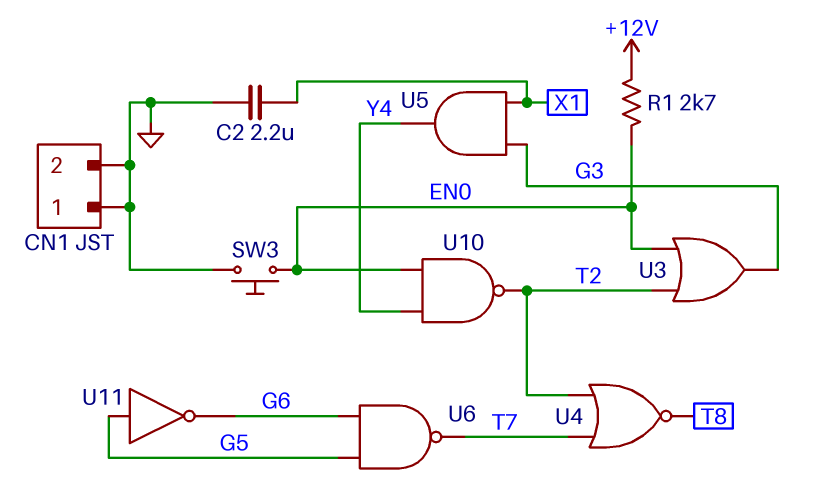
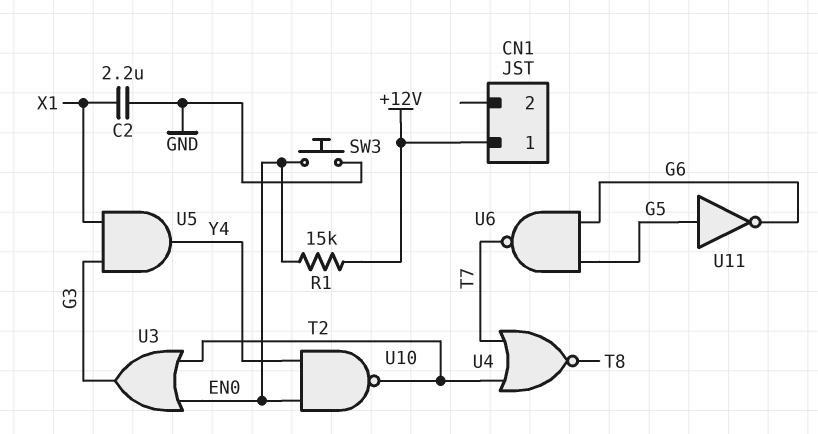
CN1 pin 1: GND -> +12V
CN1 pin 2: GND -> none
R1: 2.7k (+12V, EN0) -> 15k (+12V, EN0)

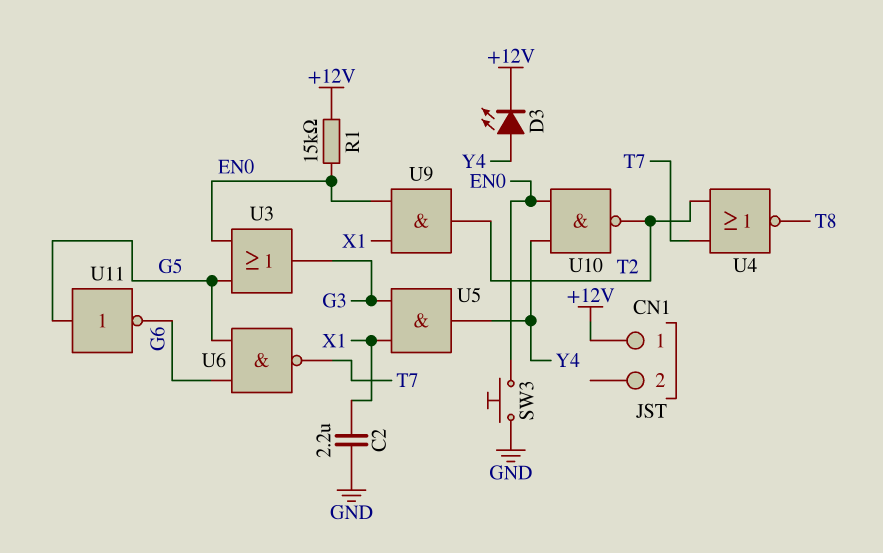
D3: none -> LED (A Y4, K +12V)
U3: OR (in EN0, in T2, out G3) -> OR (in EN0, in G5, out G3)
U9: none -> AND (in EN0, in X1, out T2)

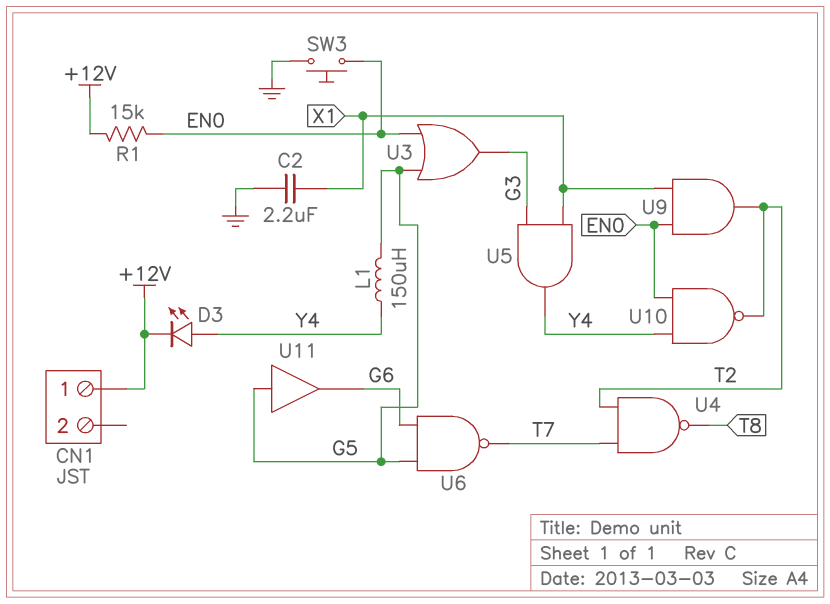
L1: none -> 150uH (G5, Y4)
U4: NOR (in T2, in T7, out T8) -> NAND (in T2, in T7, out T8)
U11: NOT (in G5, out G6) -> buffer (in G5, out G6)

